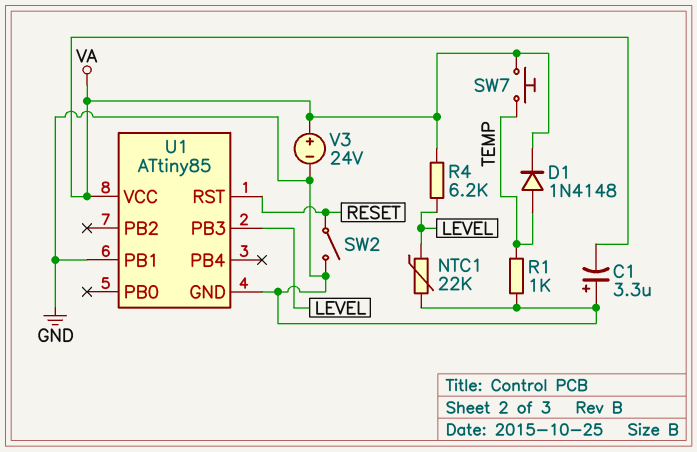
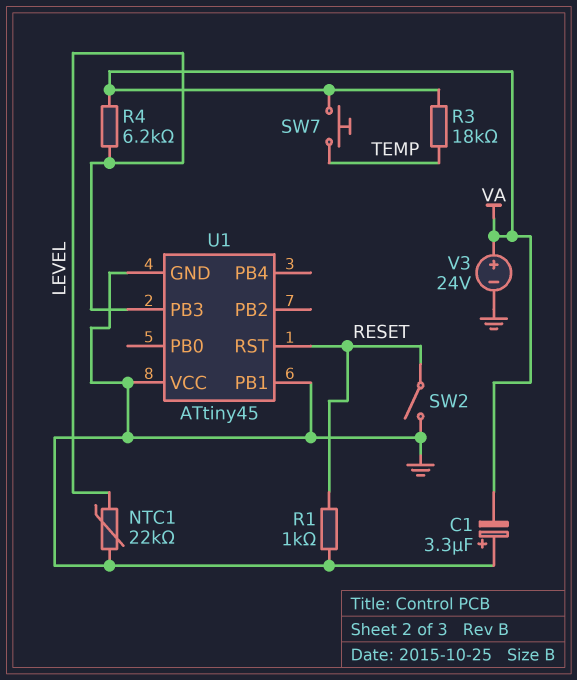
D1: diode 1N4148 (A TEMP, K VA) -> none
R1: 1k (GND, TEMP) -> 1k (GND, RESET)
R3: none -> 18k (TEMP, VA)
U1: ATtiny85 -> ATtiny45
U1 pin VCC: VA -> GND

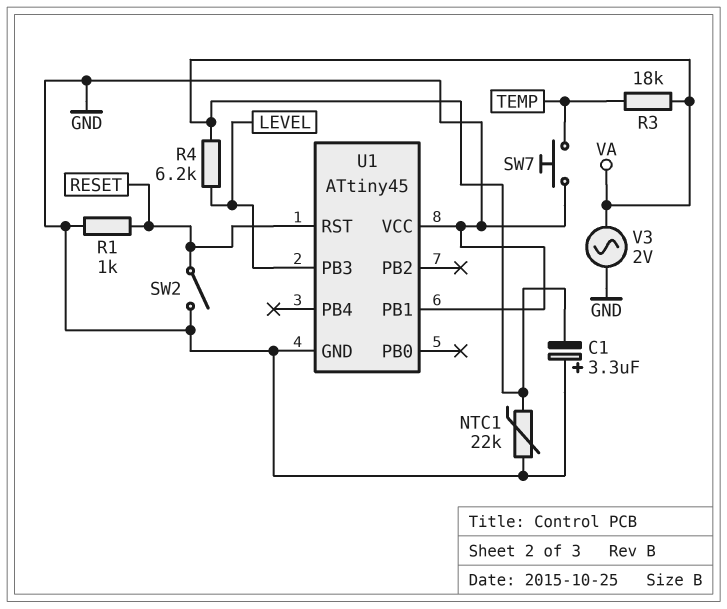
NTC1: 22k (GND, LEVEL) -> 22k (GND, VA)
SW7: button (TEMP, VA) -> button (GND, TEMP)
V3: 24V (plus VA, minus GND) -> AC 2V (GND, VA)

